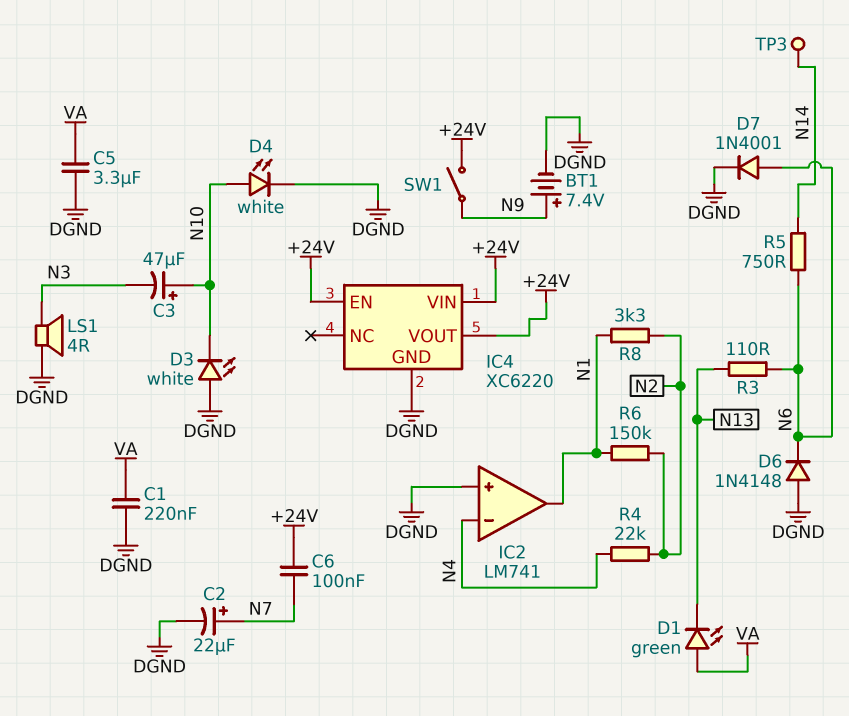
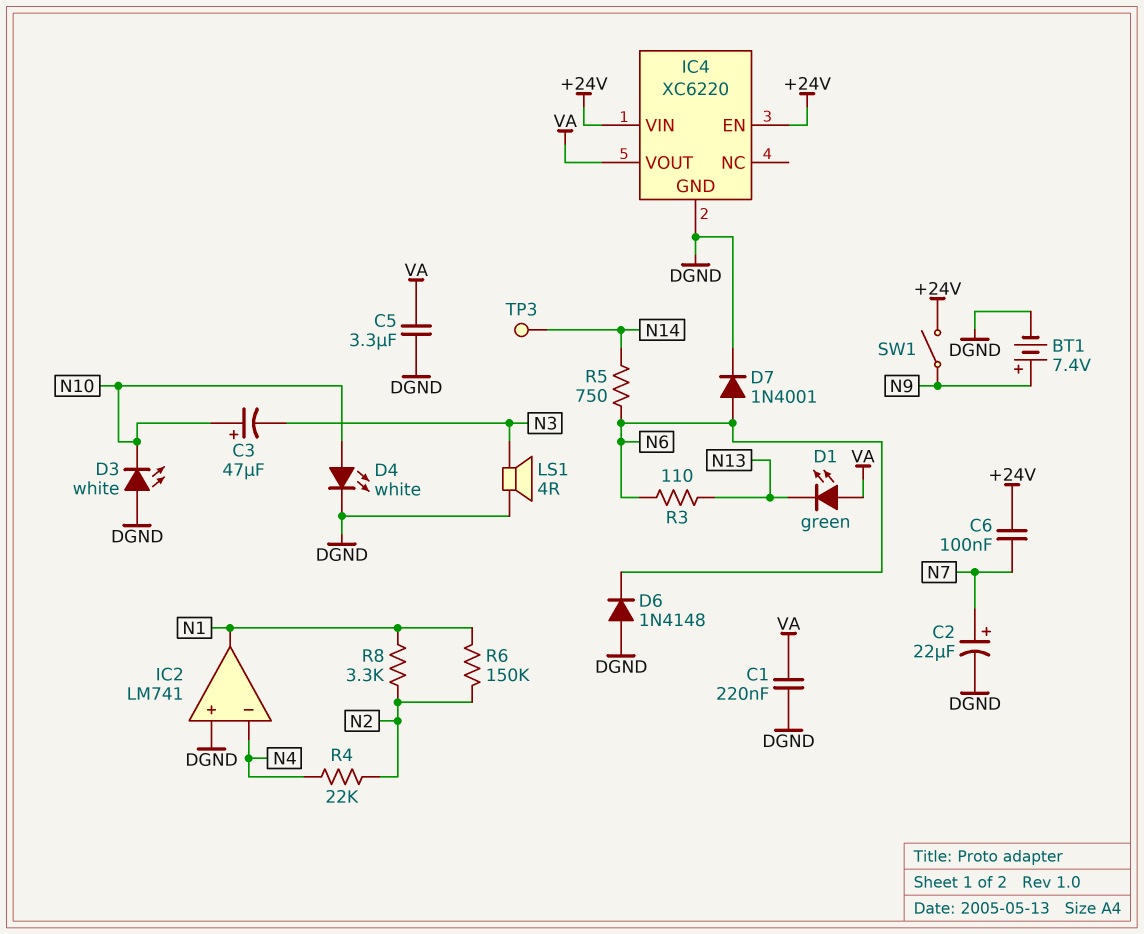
IC4 pin VOUT: +24V -> VA

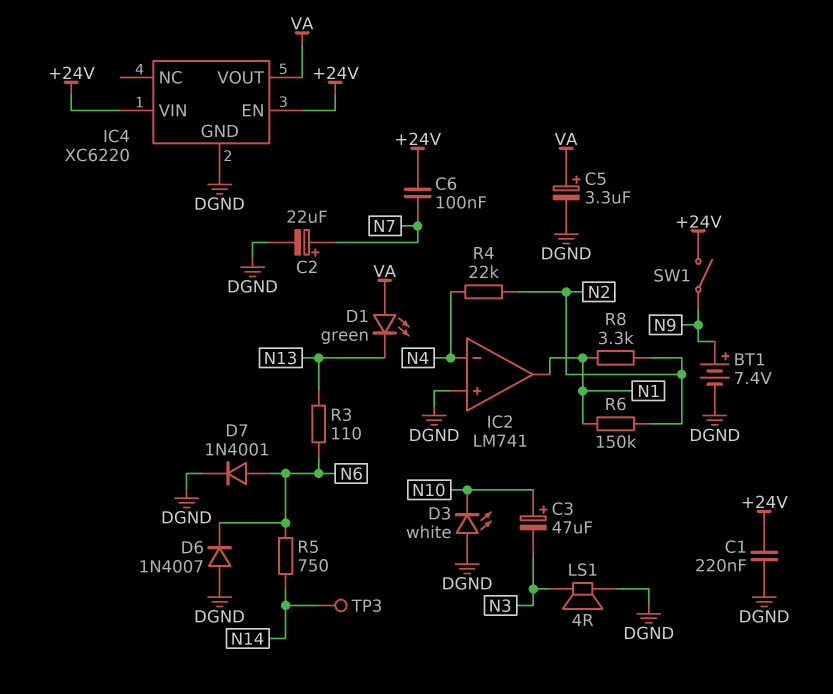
C1: 220nF (DGND, VA) -> 220nF (+24V, DGND)
C5: 3.3uF (DGND, VA) -> 3.3uF (plus VA, minus DGND)
D4: LED white (A N10, K DGND) -> none
D6: diode 1N4148 (A DGND, K N6) -> diode 1N4007 (A DGND, K N6)

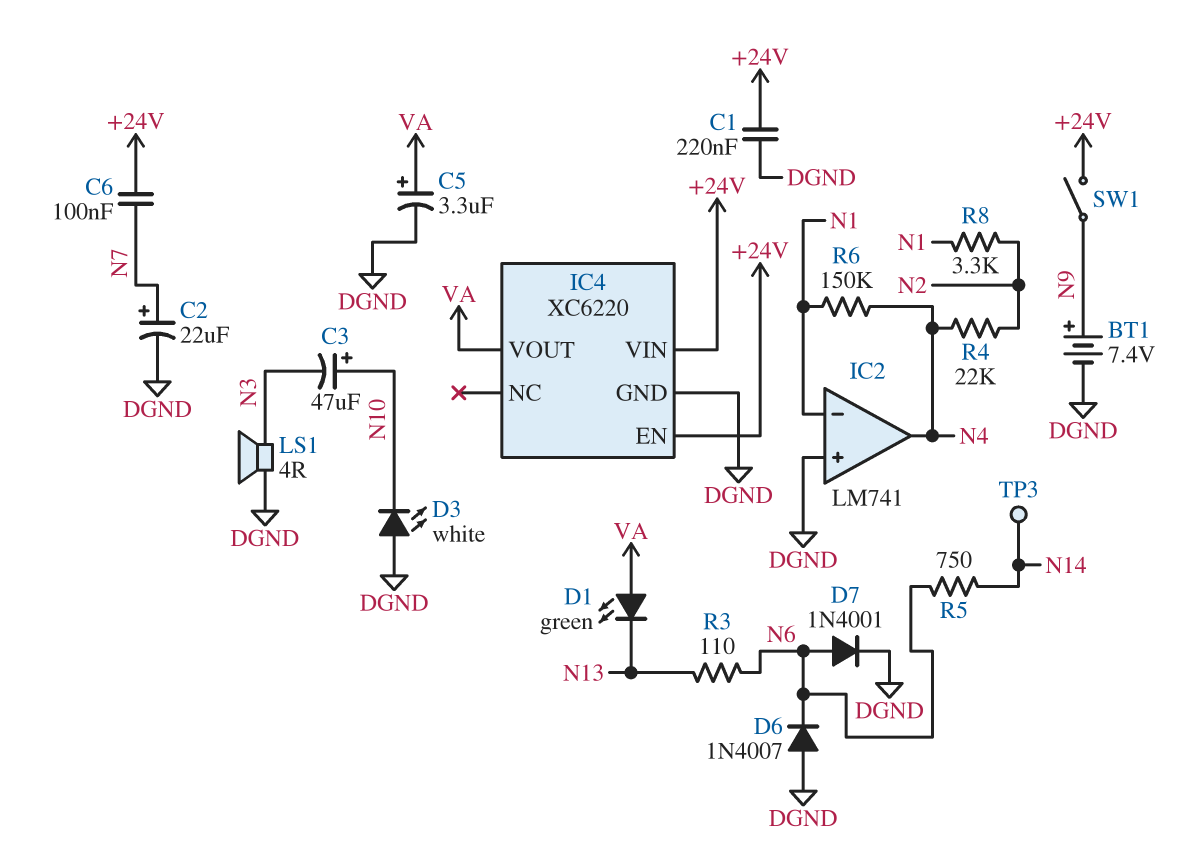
IC2 pin in-: N4 -> N1
IC2 pin out: N1 -> N4
R6: 150k (N1, N2) -> 150k (N1, N4)

